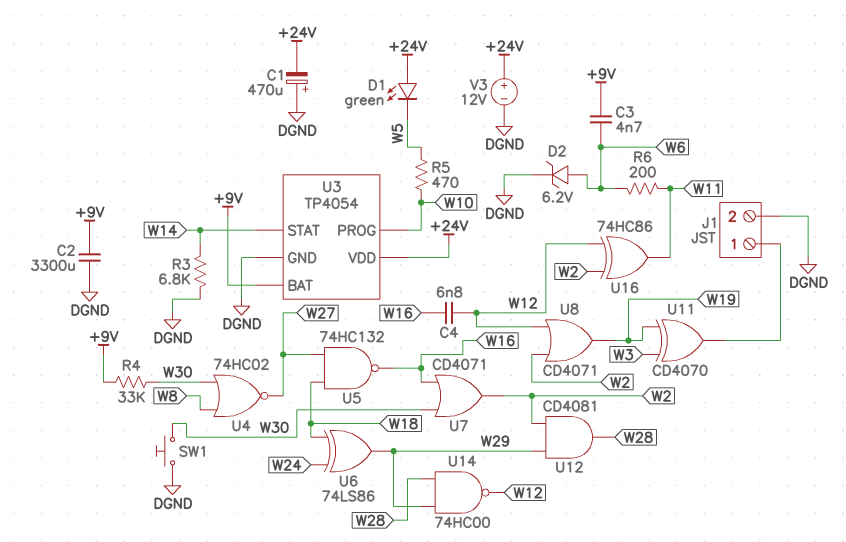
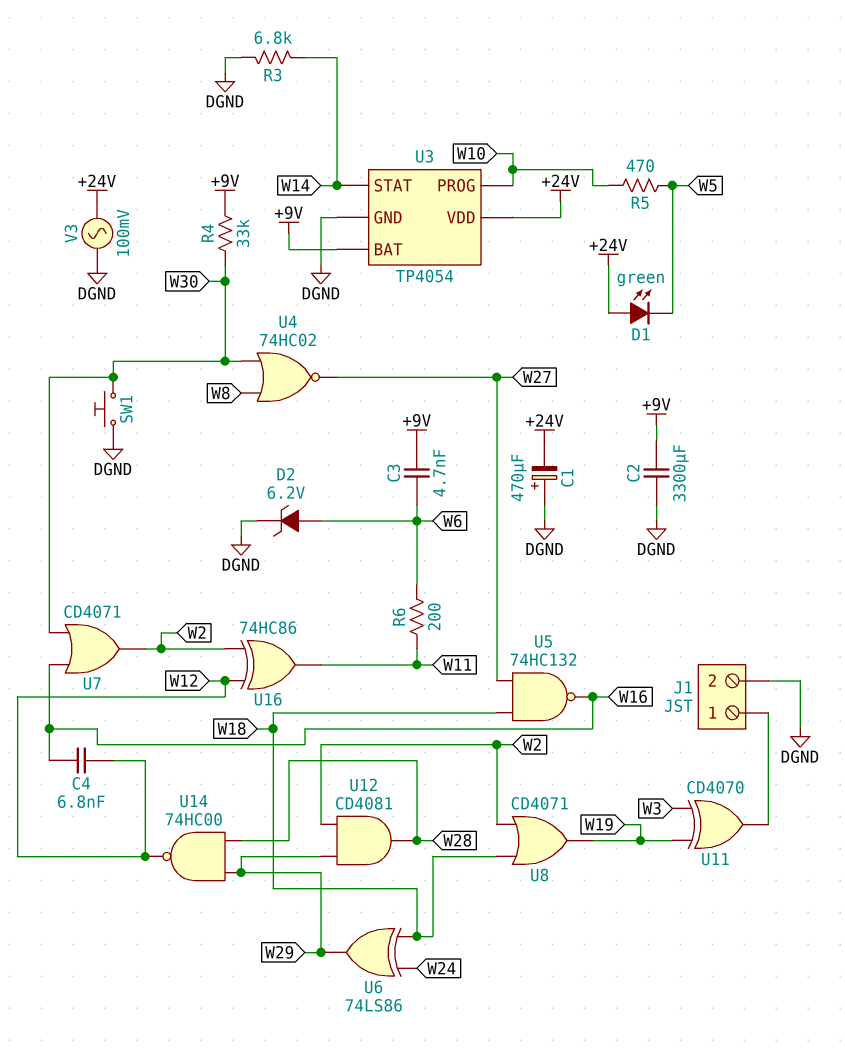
U8: OR CD4071 (in W2, in W12, out W19) -> OR CD4071 (in W2, in W18, out W19)
V3: 12V (plus +24V, minus DGND) -> AC 100mV (+24V, DGND)

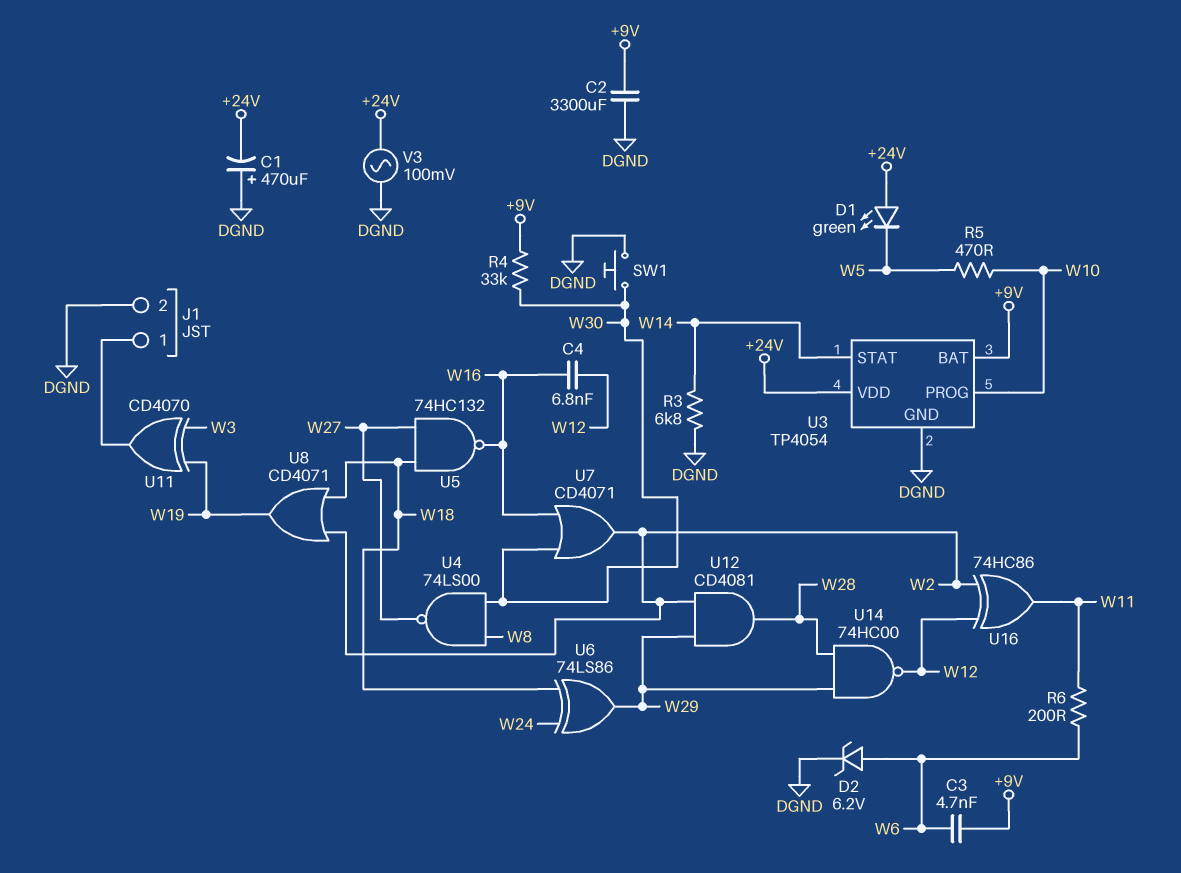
U4: NOR 74HC02 (in W8, in W30, out W27) -> NAND 74LS00 (in W8, in W30, out W27)

